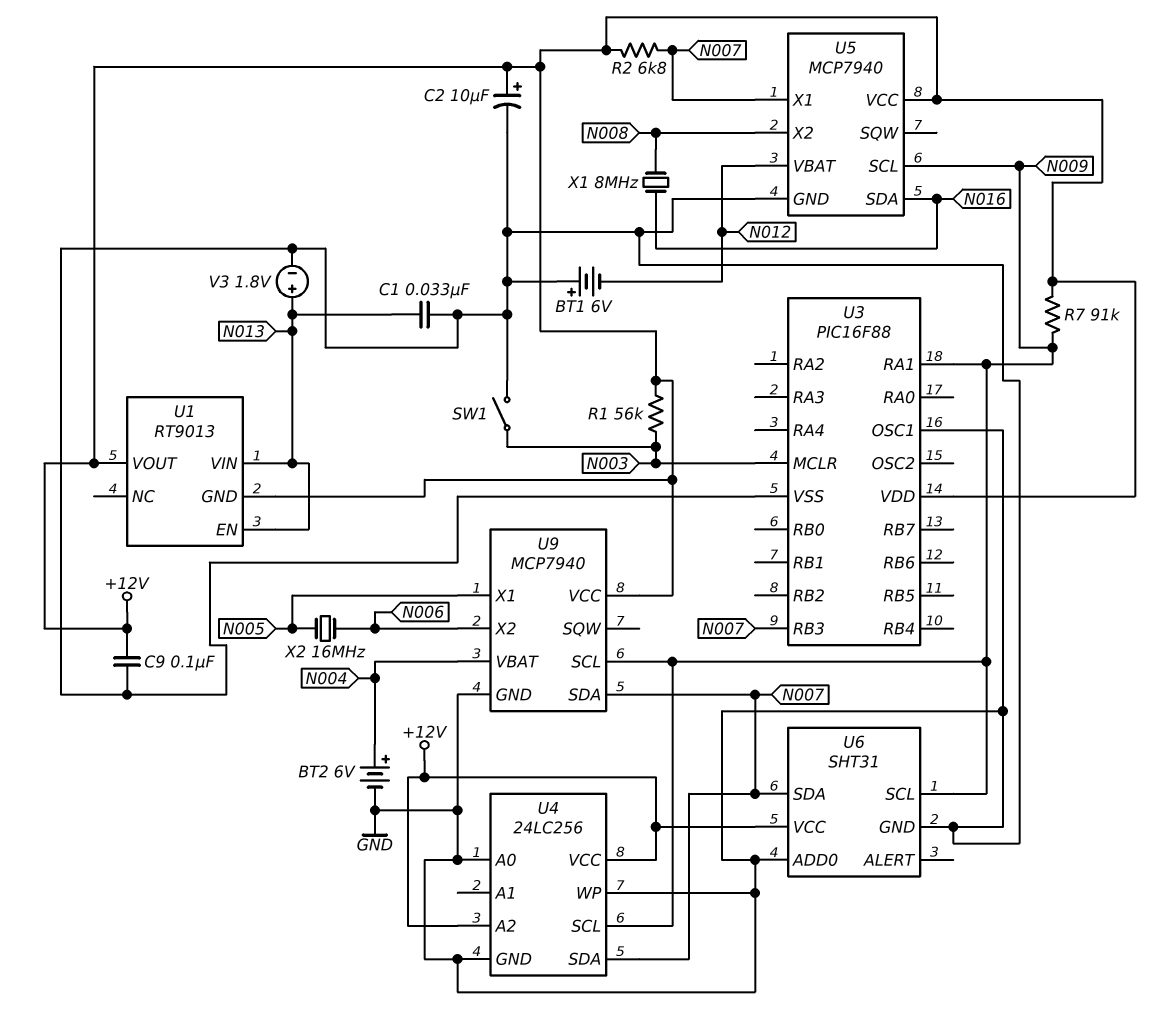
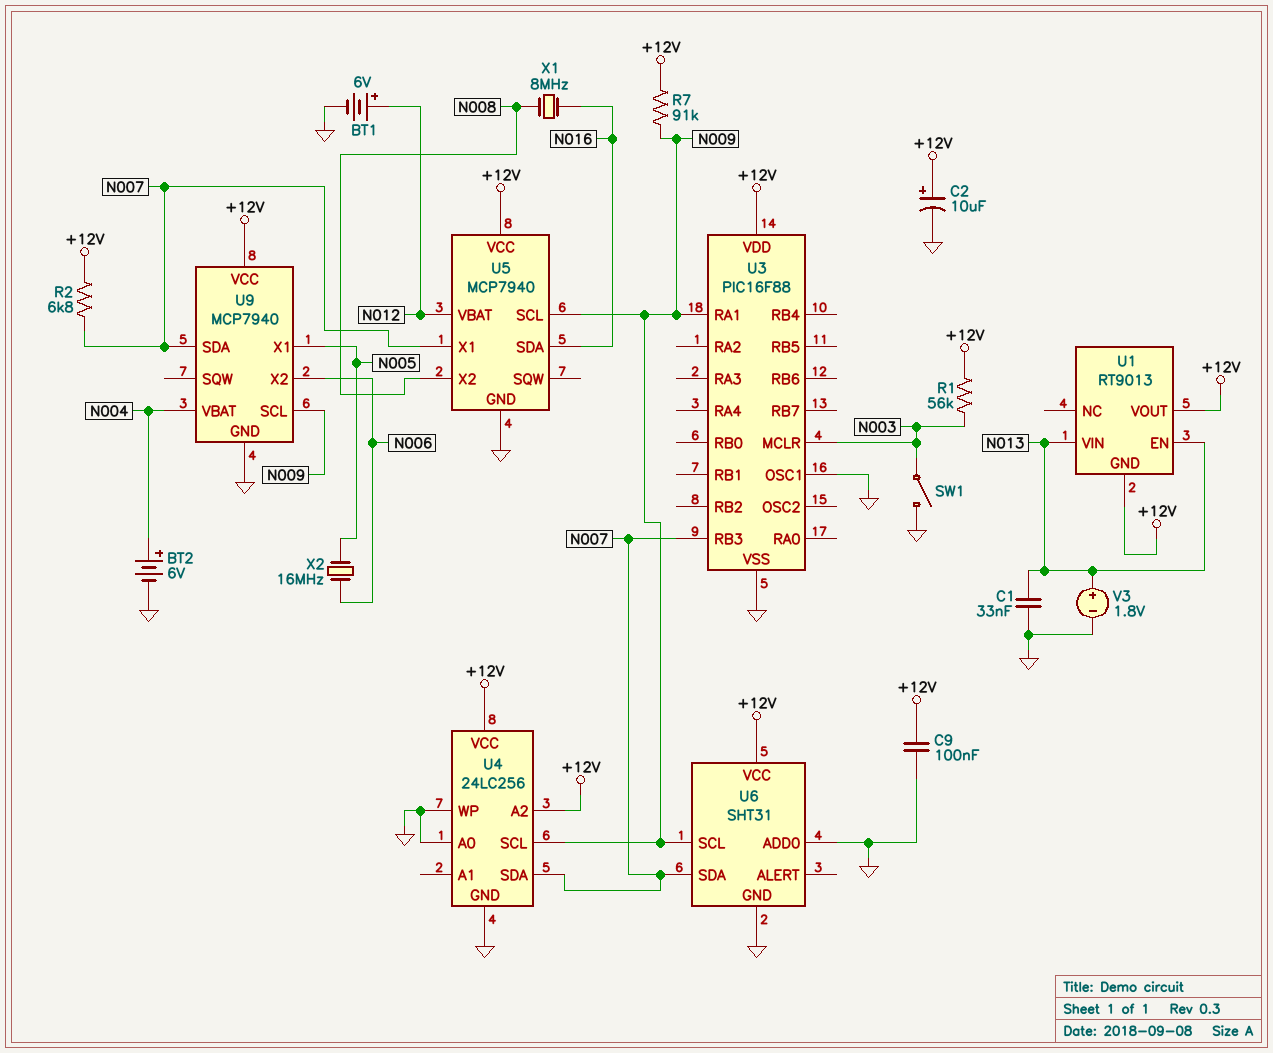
BT1: 6V (plus GND, minus N012) -> 6V (plus N012, minus GND)

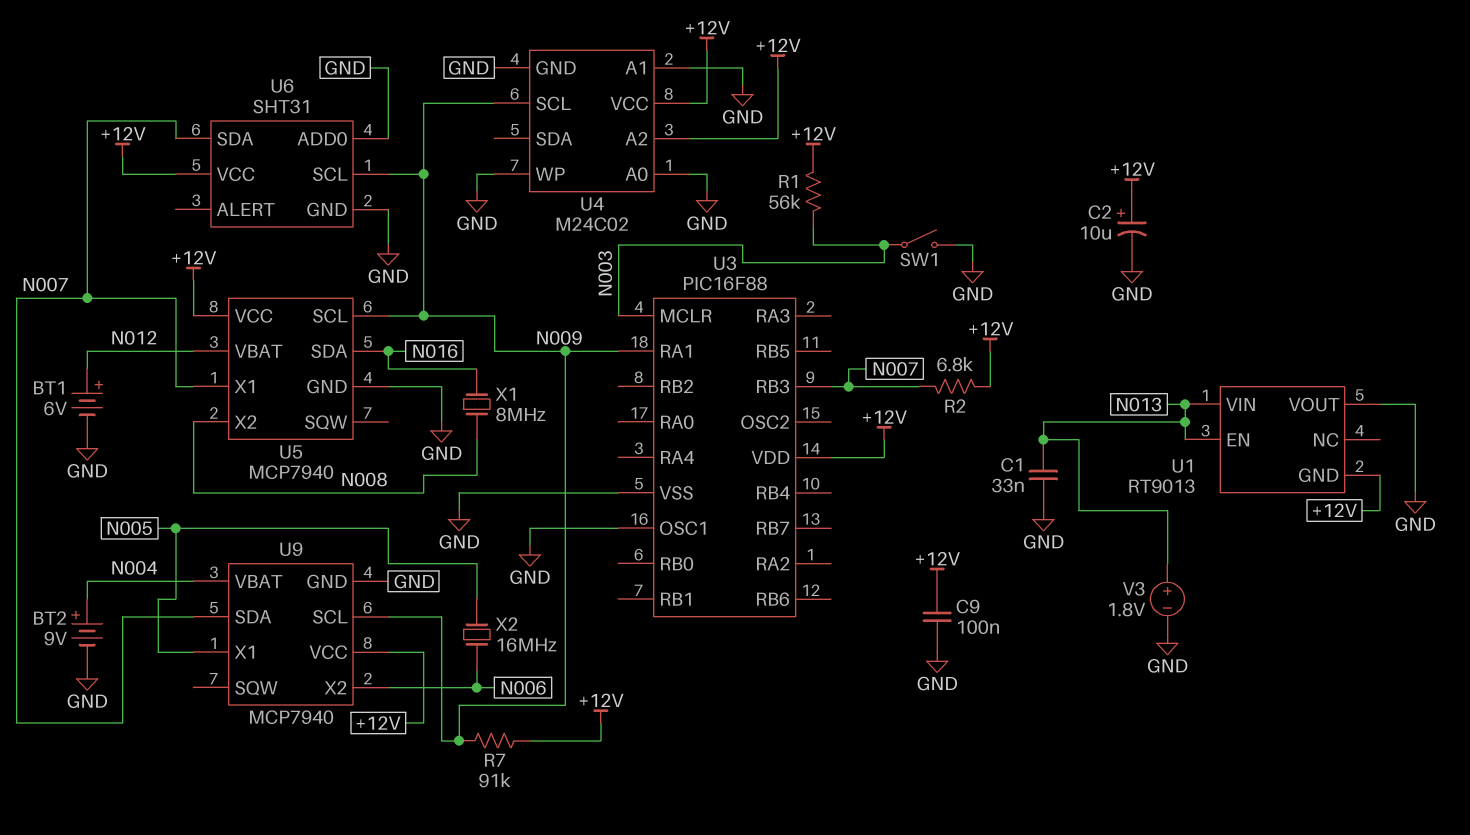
BT2: 6V (plus N004, minus GND) -> 9V (plus N004, minus GND)
U1 pin VOUT: +12V -> GND
U4: 24LC256 -> M24C02
U4 pin A1: none -> GND
U4 pin SDA: N007 -> none

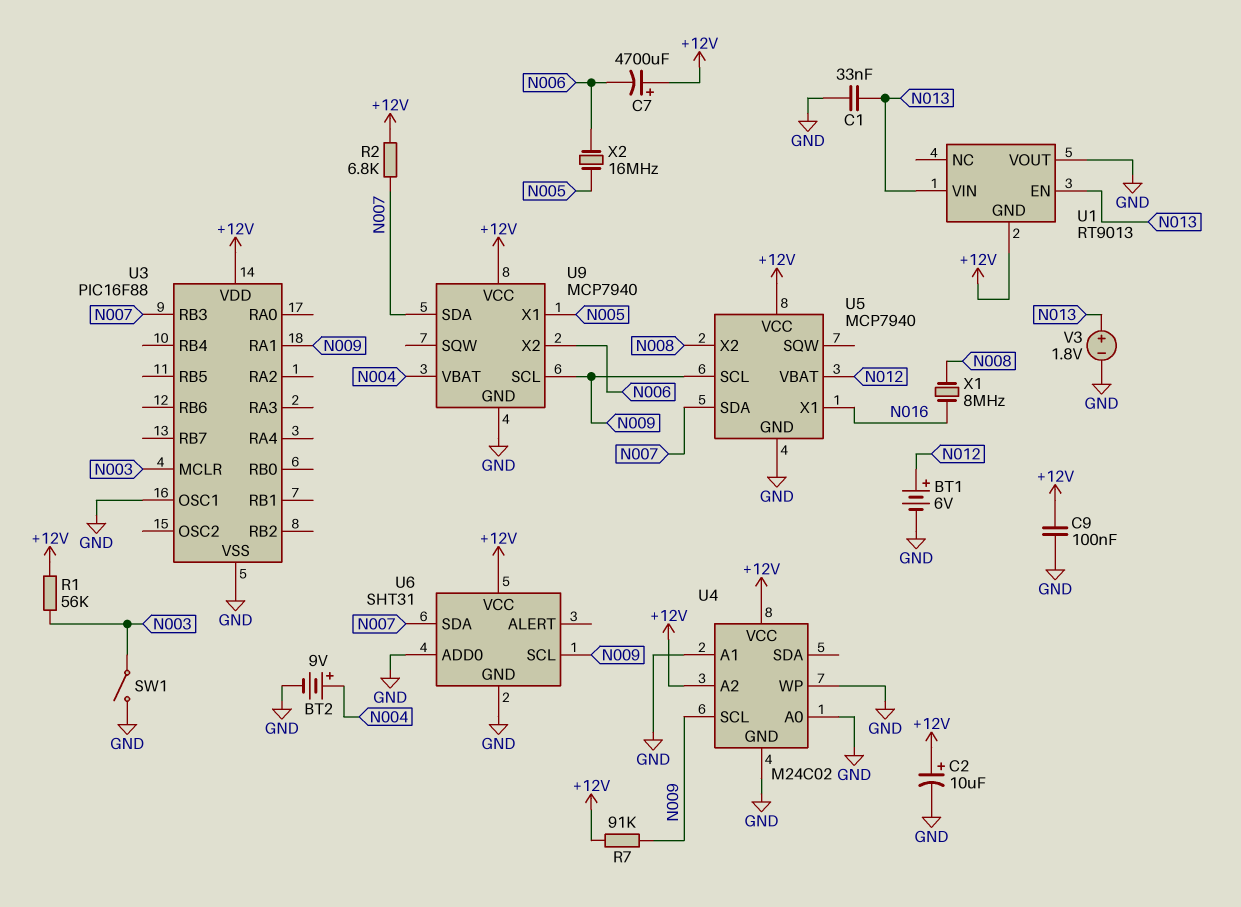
C7: none -> 4700uF (plus +12V, minus N006)
U5 pin SDA: N016 -> N007
U5 pin X1: N007 -> N016

